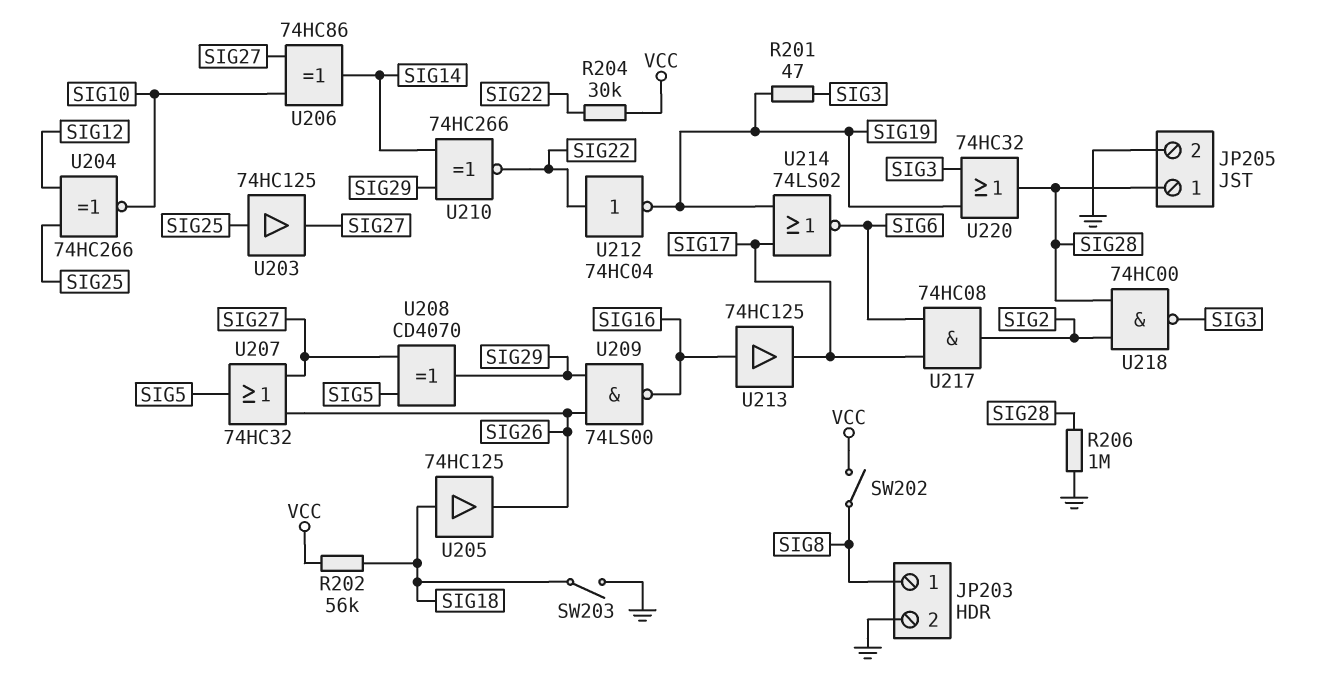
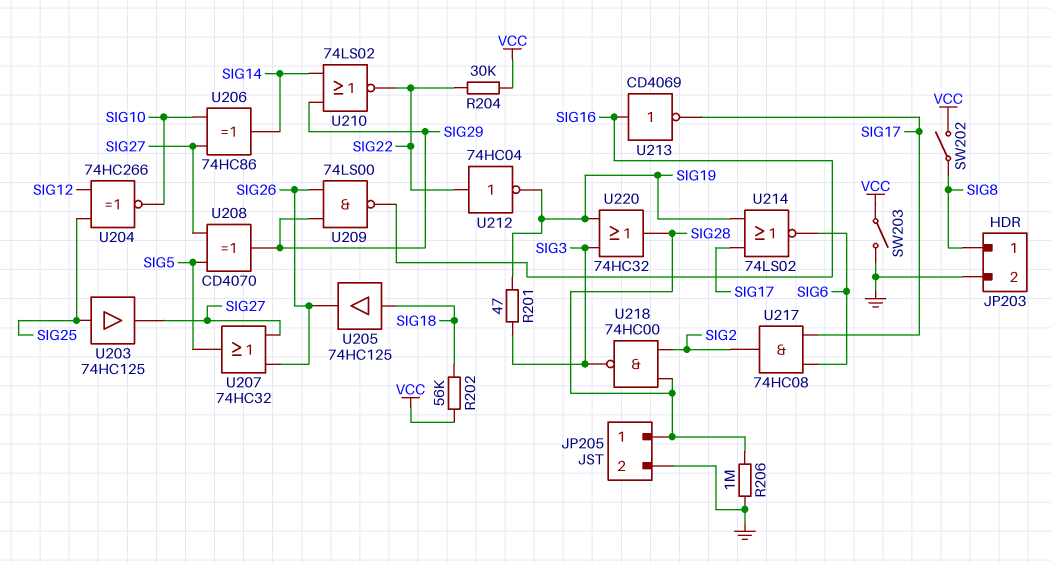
SW203: switch (GND, SIG18) -> switch (GND, VCC)
U210: XNOR 74HC266 (in SIG14, in SIG29, out SIG22) -> NOR 74LS02 (in SIG14, in SIG29, out SIG22)
U213: buffer 74HC125 (in SIG16, out SIG17) -> NOT CD4069 (in SIG16, out SIG17)

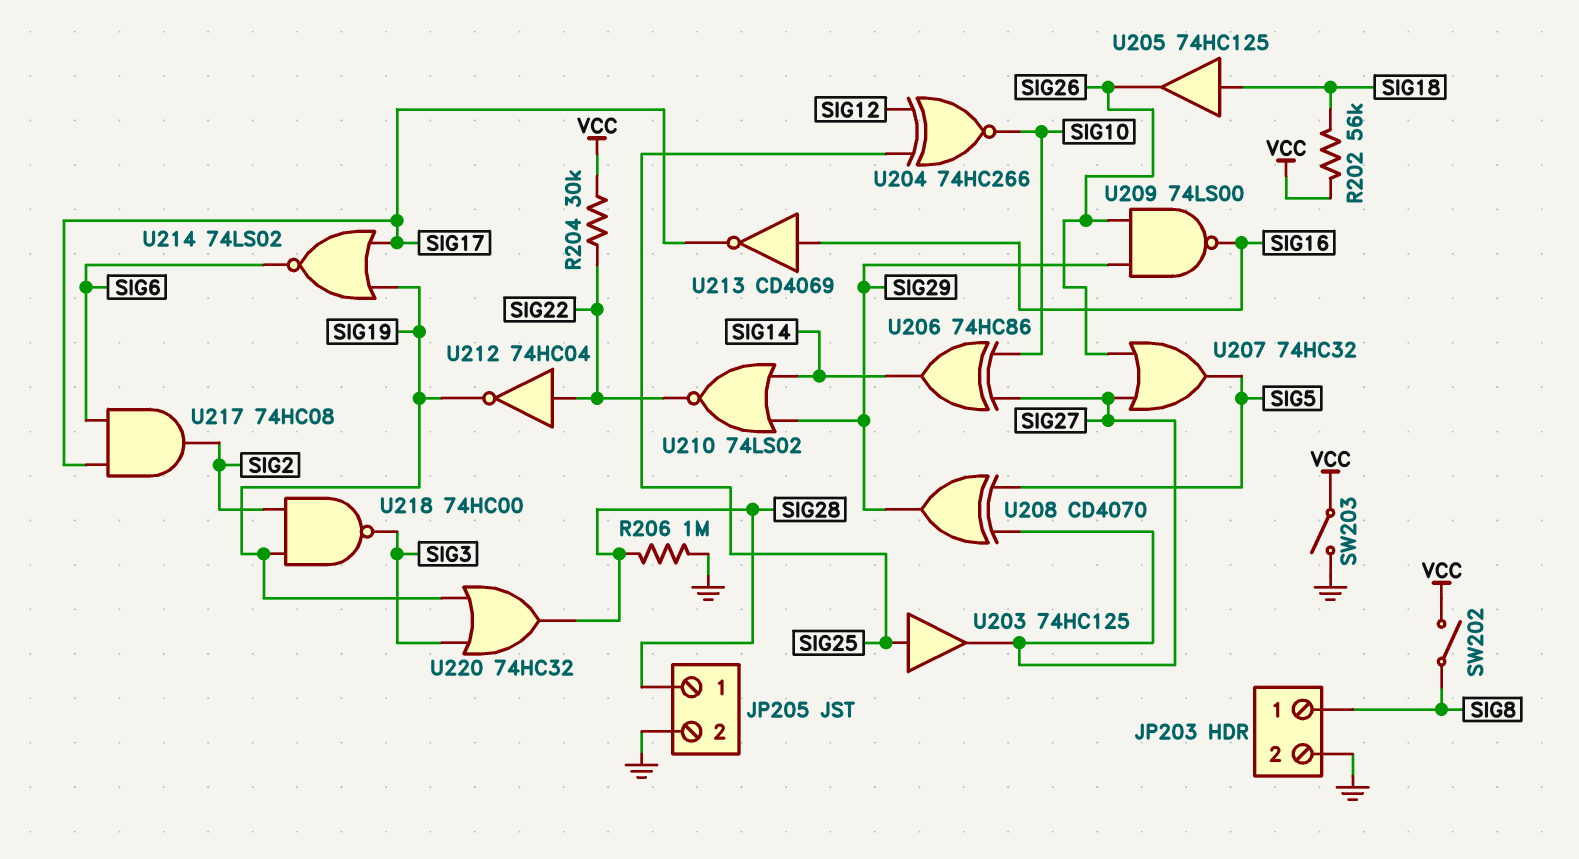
R201: 47 (SIG3, SIG19) -> none
U218: NAND 74HC00 (in SIG2, in SIG28, out SIG3) -> NAND 74HC00 (in SIG2, in SIG19, out SIG3)

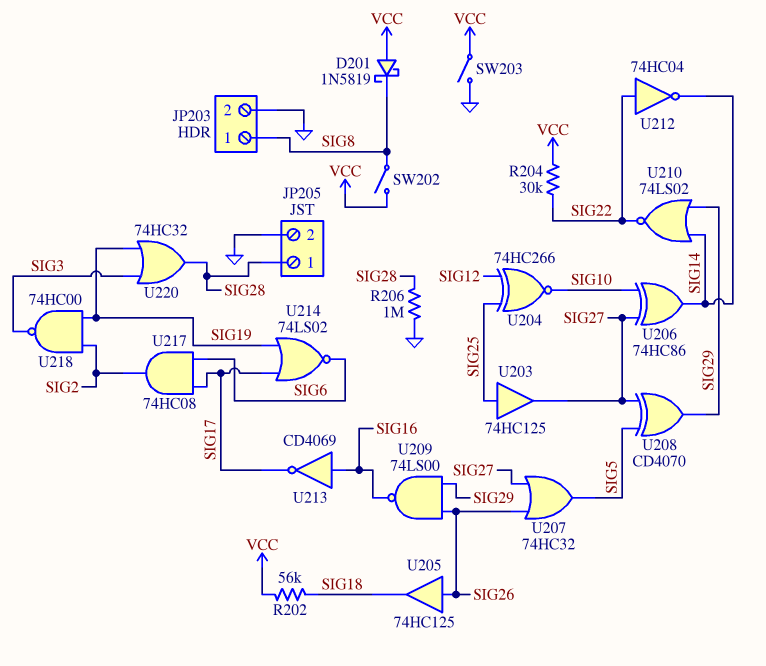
D201: none -> schottky 1N5819 (A VCC, K SIG8)
U205: buffer 74HC125 (in SIG18, out SIG26) -> buffer 74HC125 (in SIG26, out SIG18)
U212: NOT 74HC04 (in SIG22, out SIG19) -> NOT 74HC04 (in SIG22, out SIG14)

